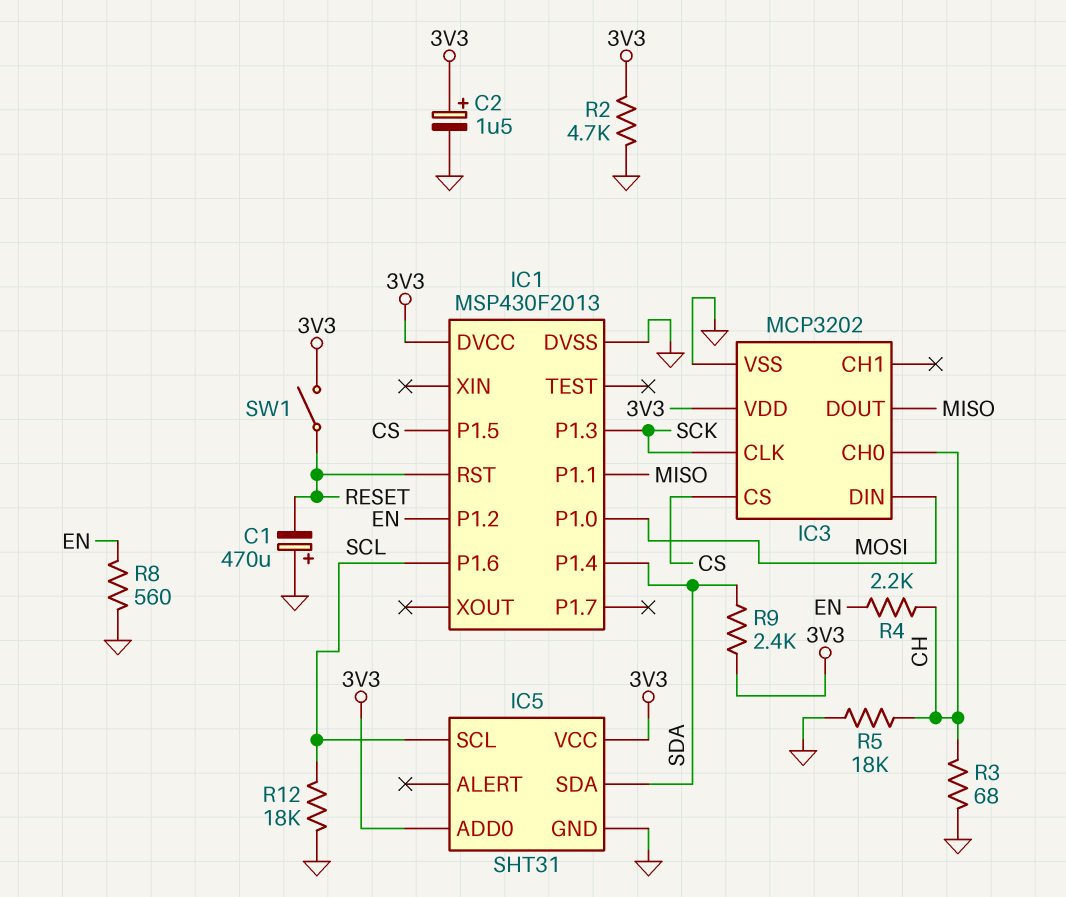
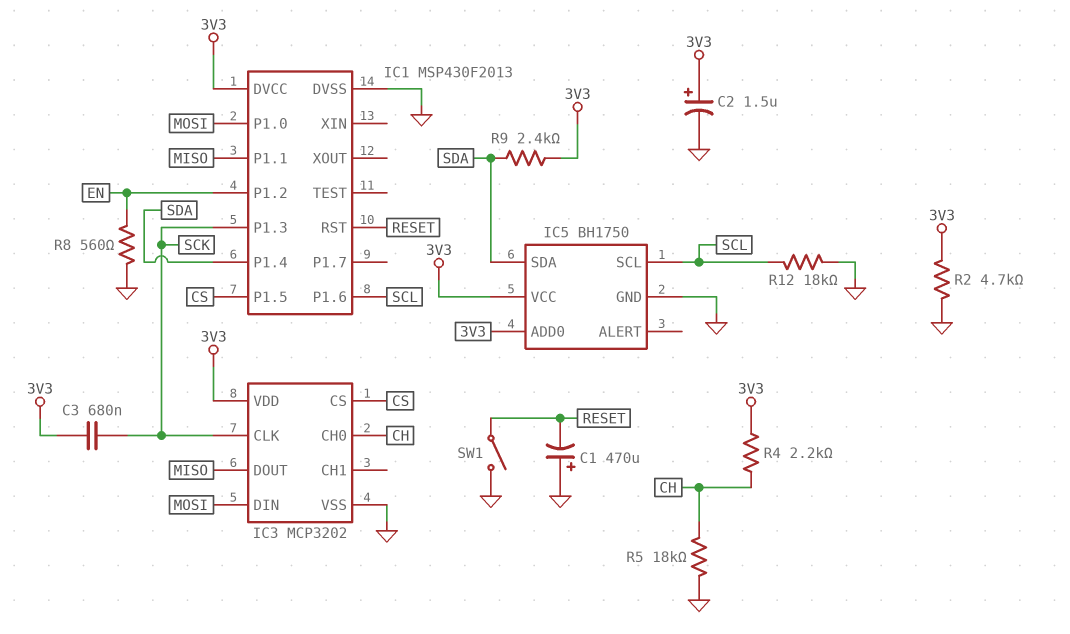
C3: none -> 680nF (3V3, SCK)
IC5: SHT31 -> BH1750
R3: 68 (CH, GND) -> none
R4: 2.2k (CH, EN) -> 2.2k (3V3, CH)
SW1: switch (3V3, RESET) -> switch (GND, RESET)

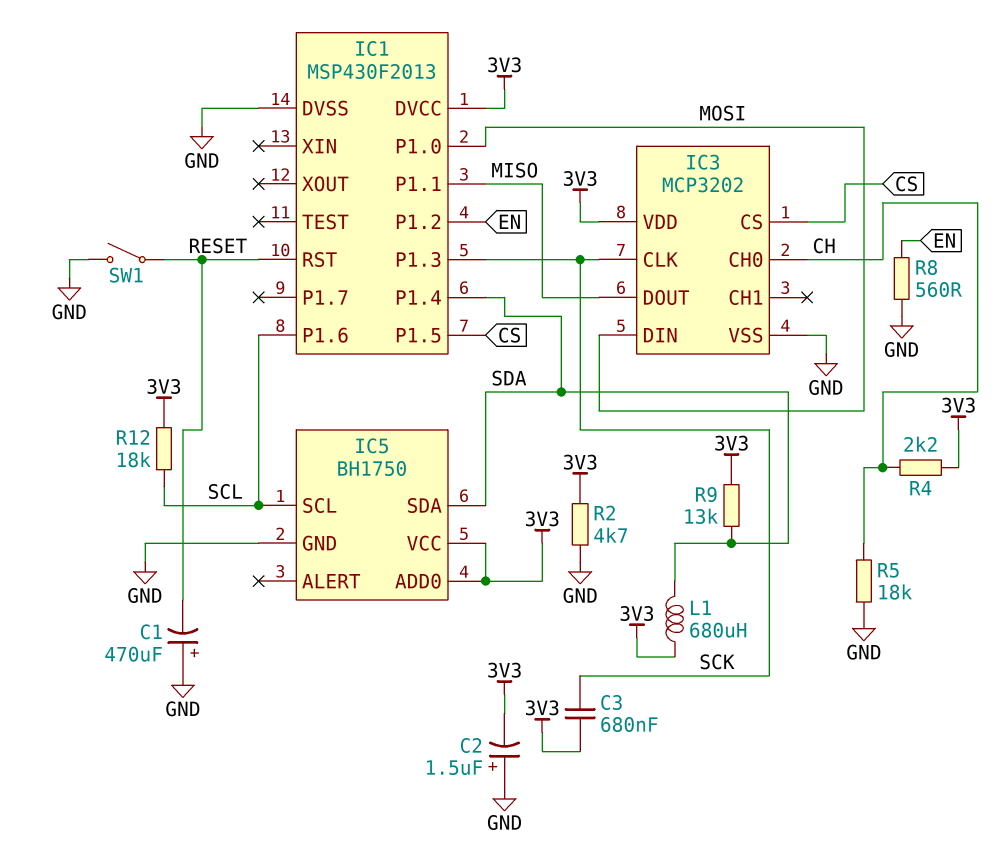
C2: 1.5uF (plus 3V3, minus GND) -> 1.5uF (plus GND, minus 3V3)
L1: none -> 680uH (3V3, SDA)
R9: 2.4k (3V3, SDA) -> 13k (3V3, SDA)
R12: 18k (GND, SCL) -> 18k (3V3, SCL)

